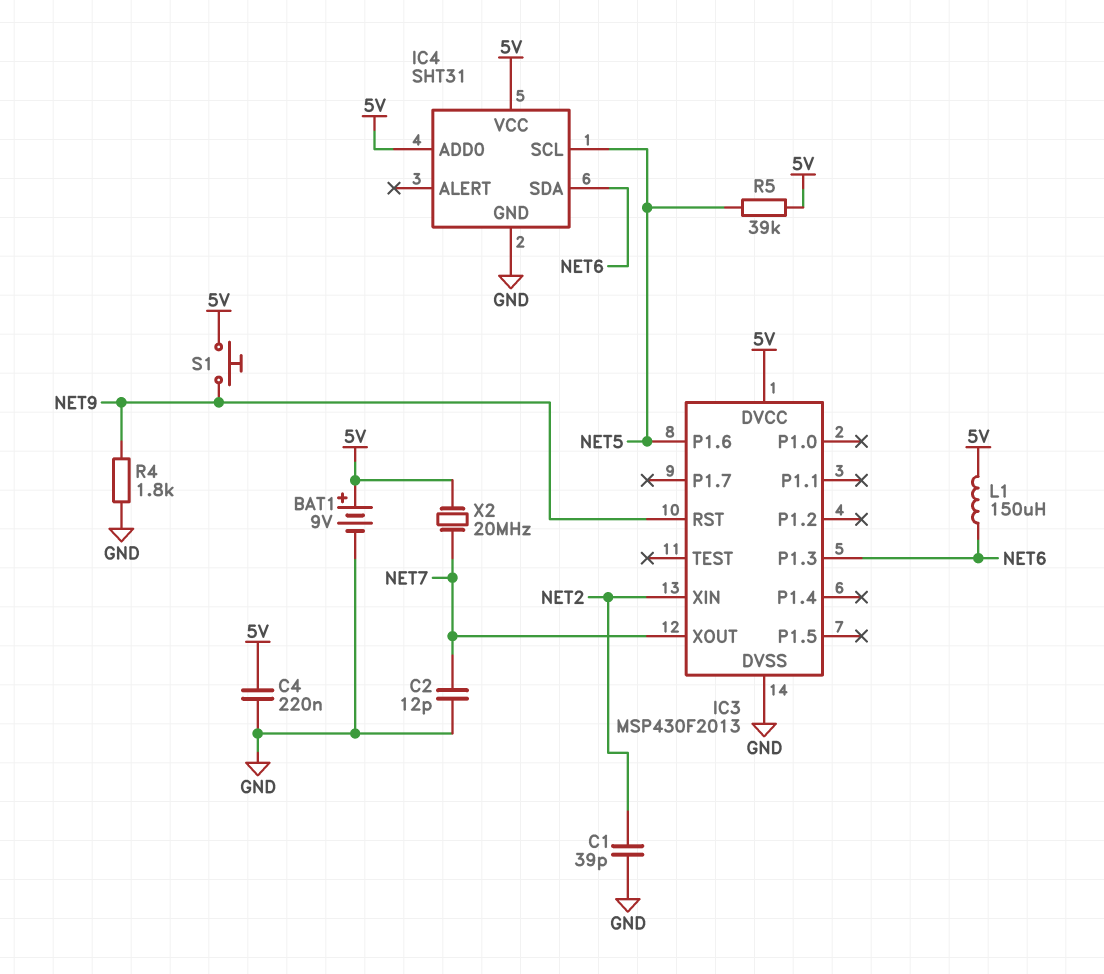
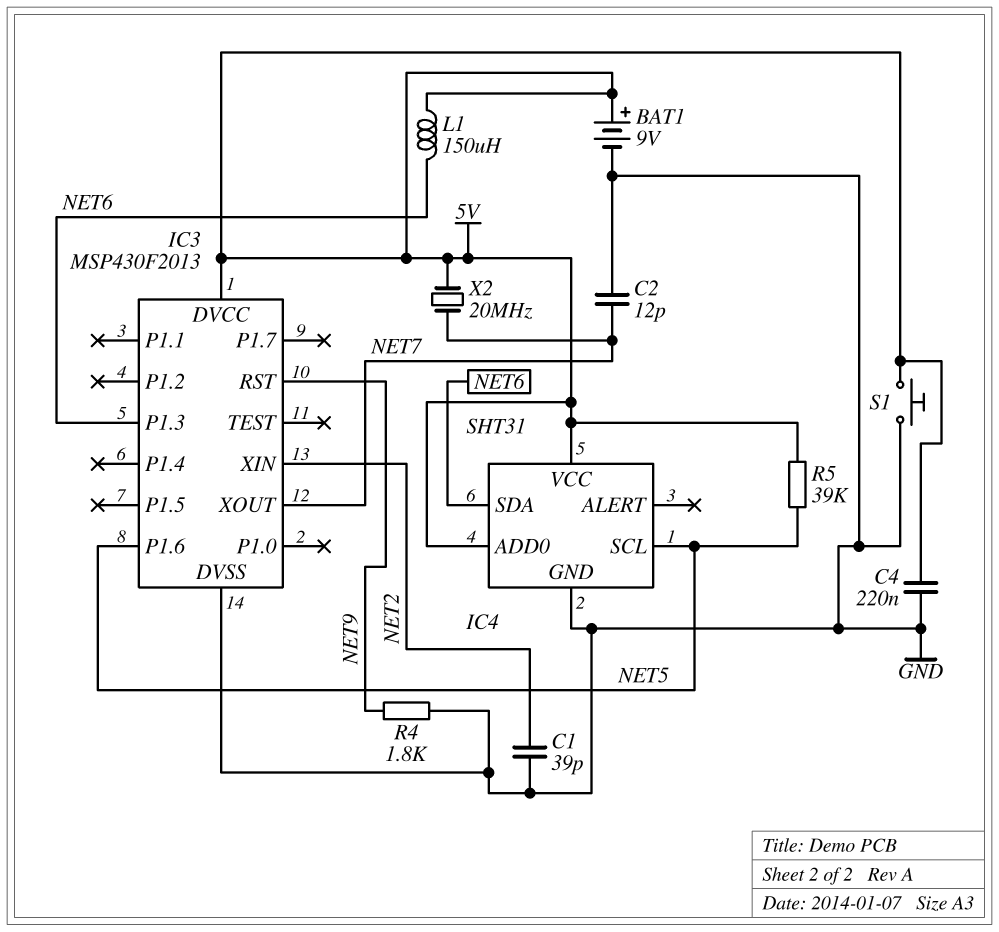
S1: button (5V, NET9) -> button (5V, GND)

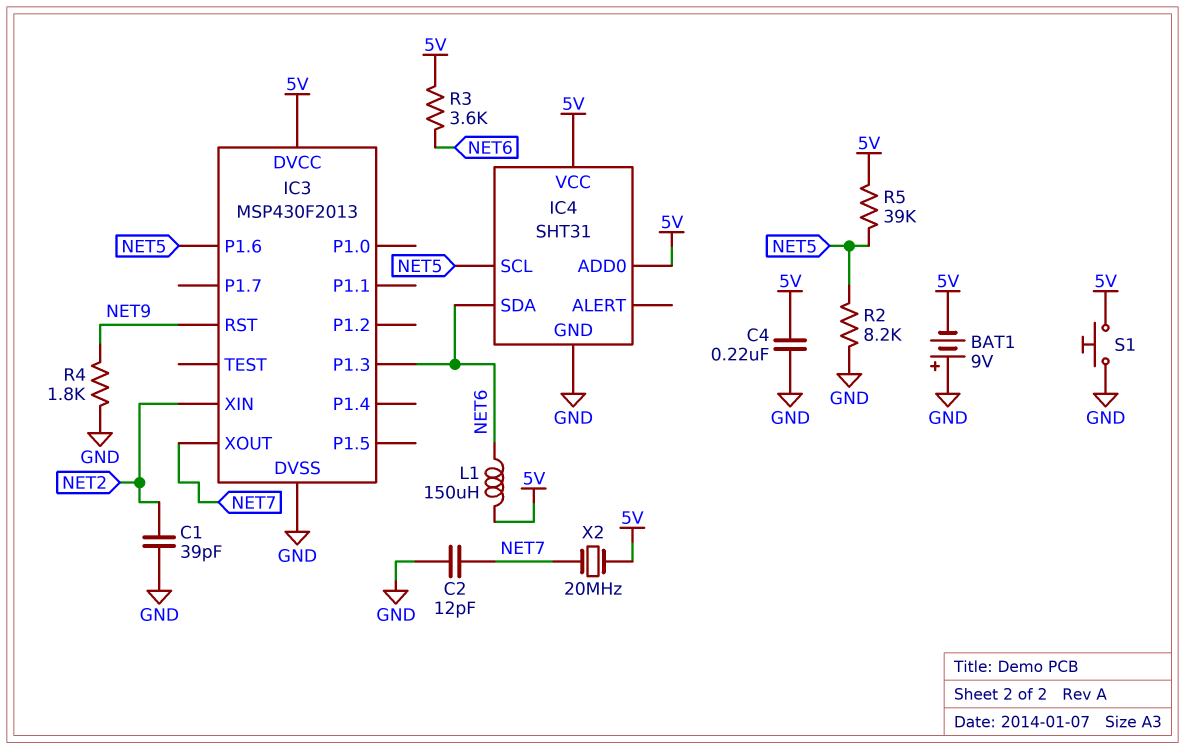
BAT1: 9V (plus 5V, minus GND) -> 9V (plus GND, minus 5V)
R2: none -> 8.2k (GND, NET5)
R3: none -> 3.6k (5V, NET6)

